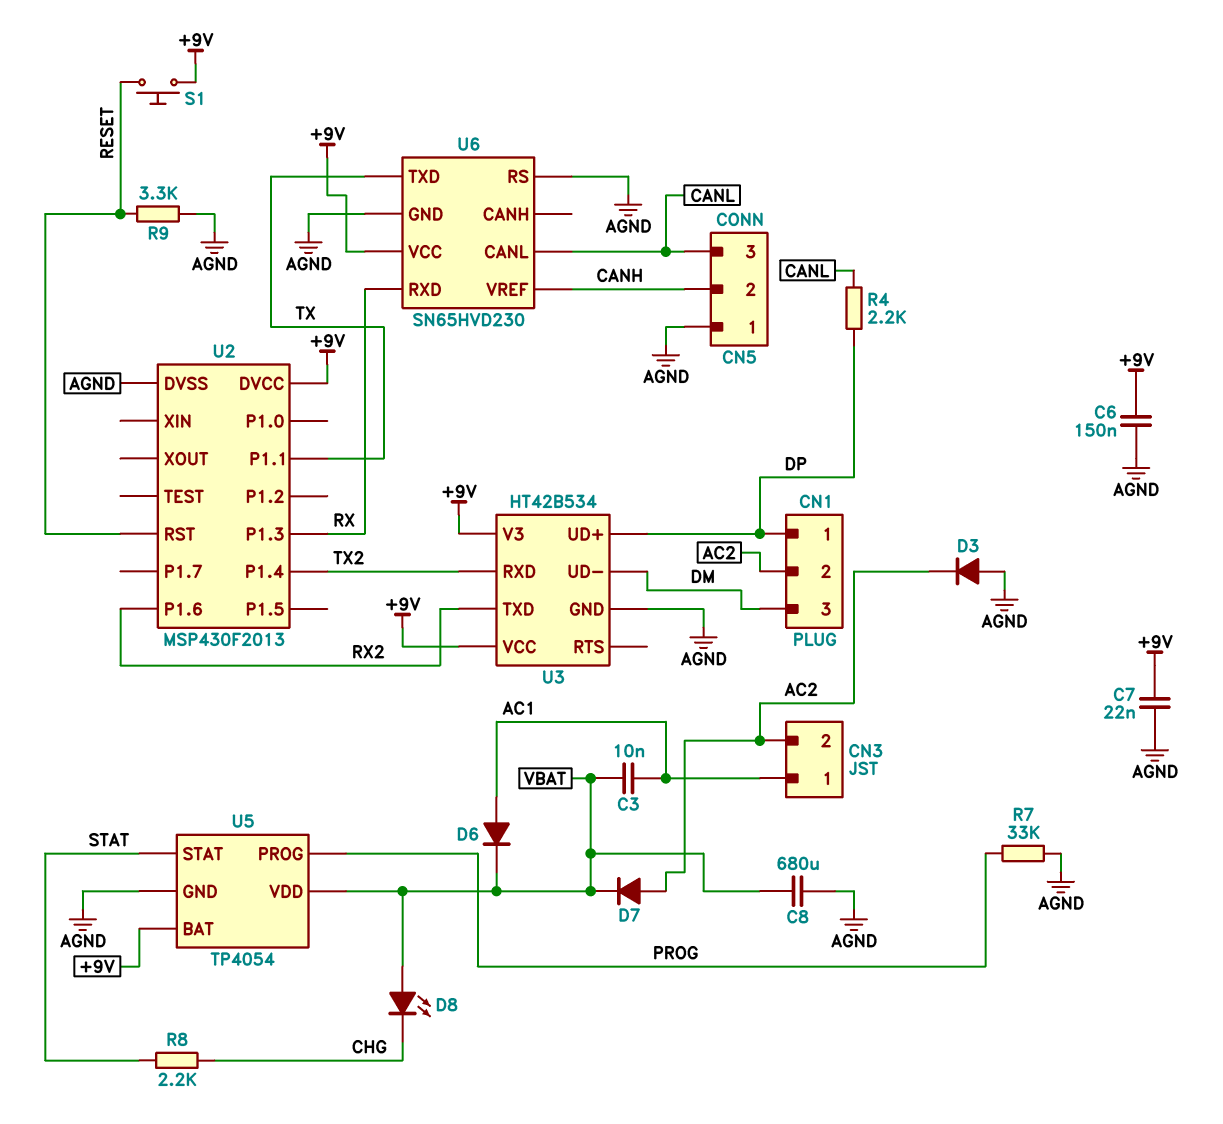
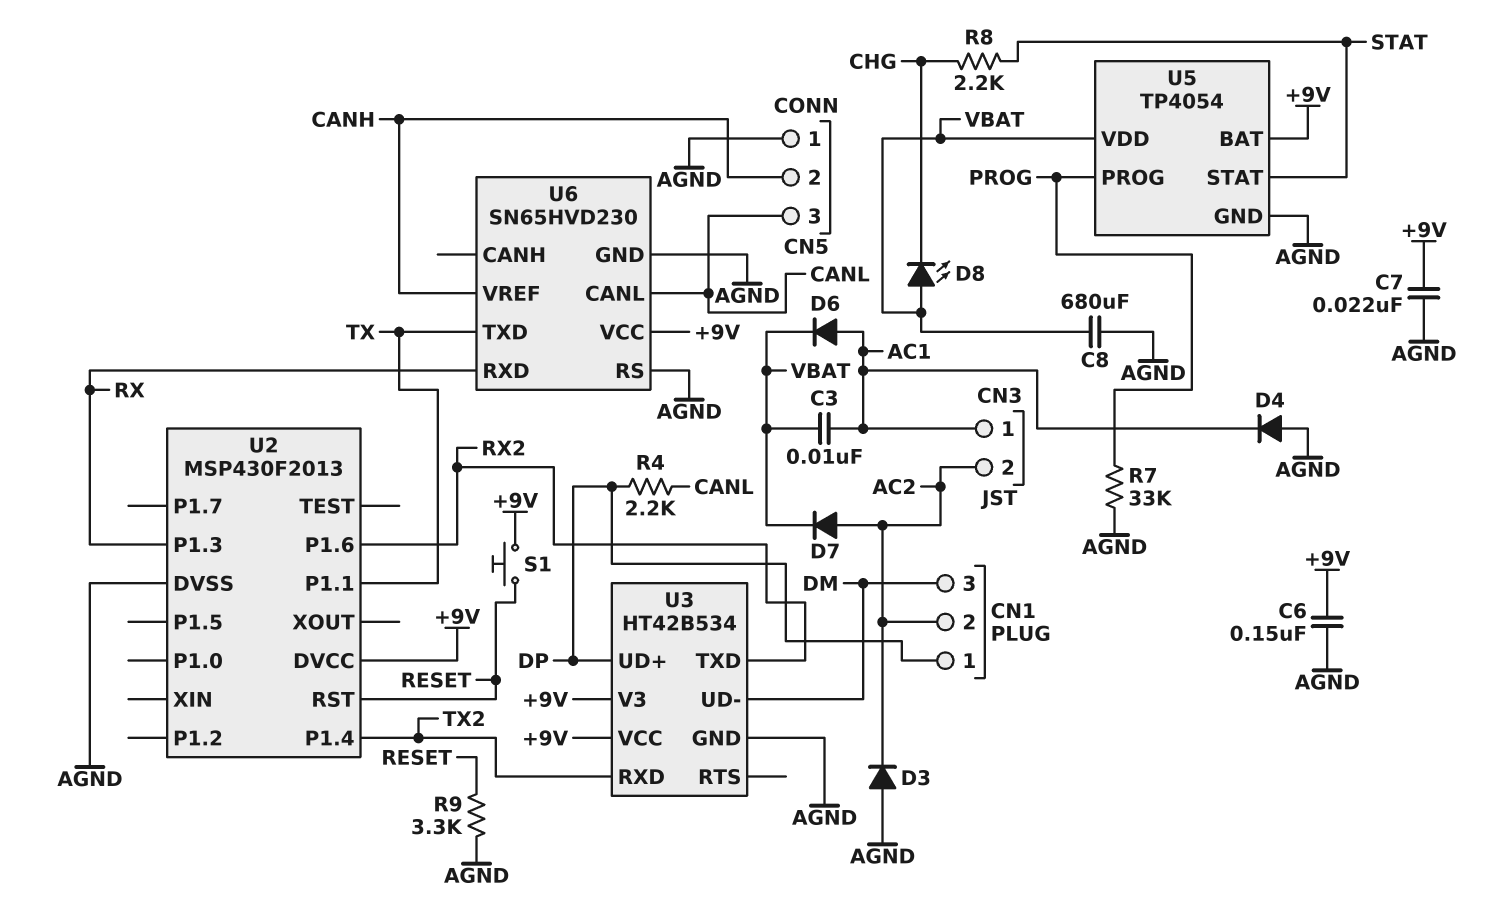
D4: none -> diode (A AGND, K AC1)

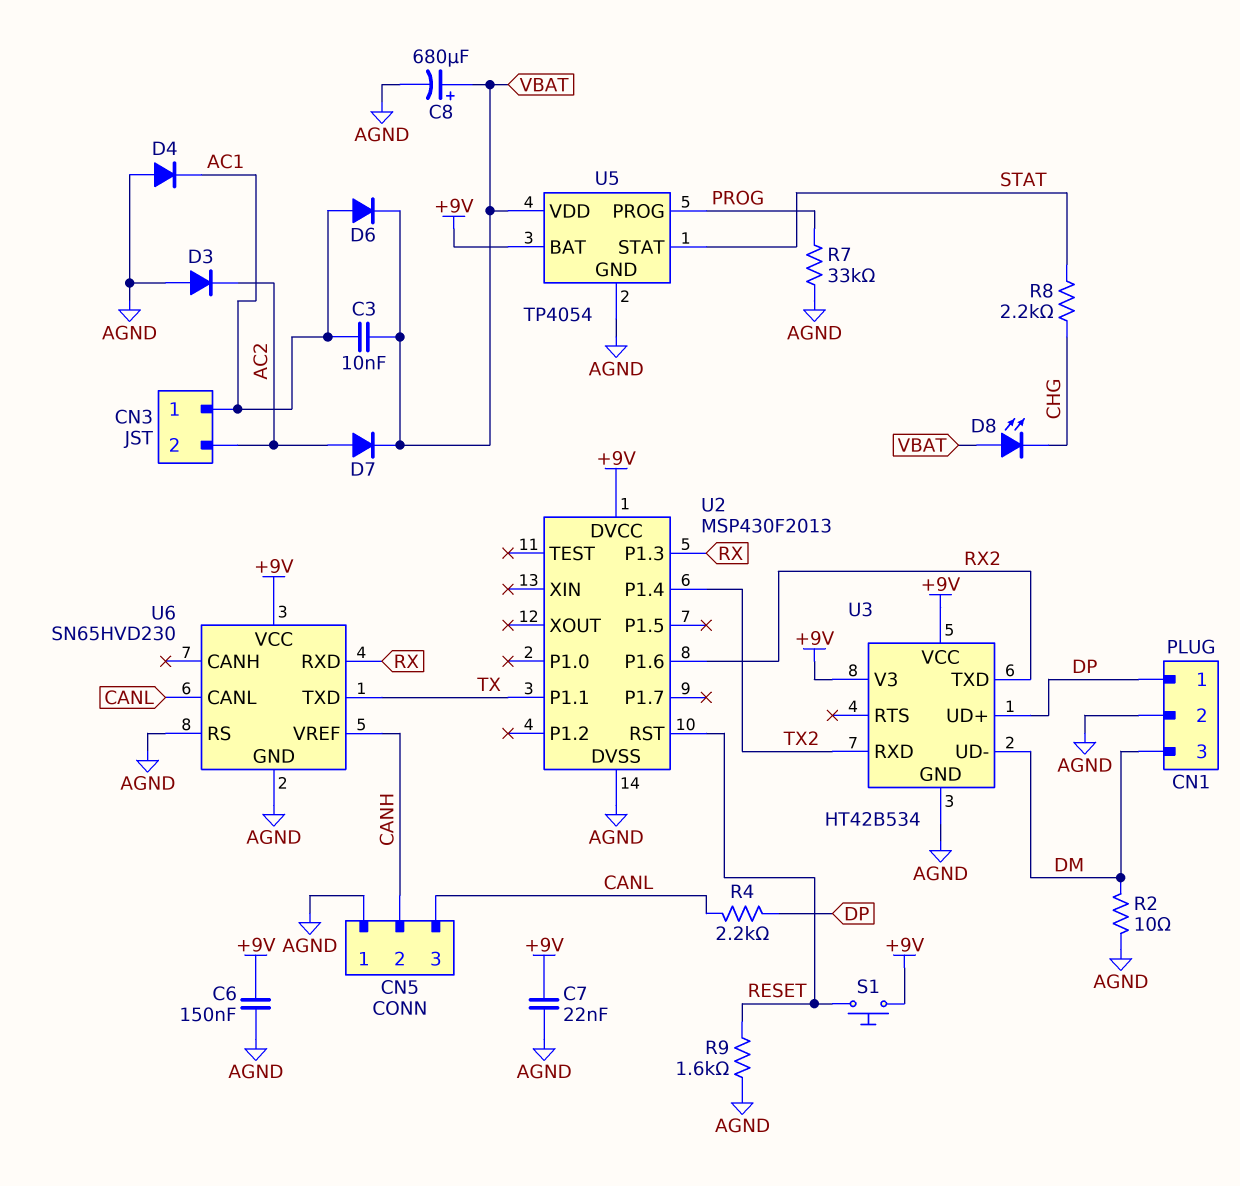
C8: 680uF (AGND, VBAT) -> 680uF (plus VBAT, minus AGND)
CN1 pin 2: AC2 -> AGND
R2: none -> 10 (AGND, DM)
R9: 3.3k (AGND, RESET) -> 1.6k (AGND, RESET)

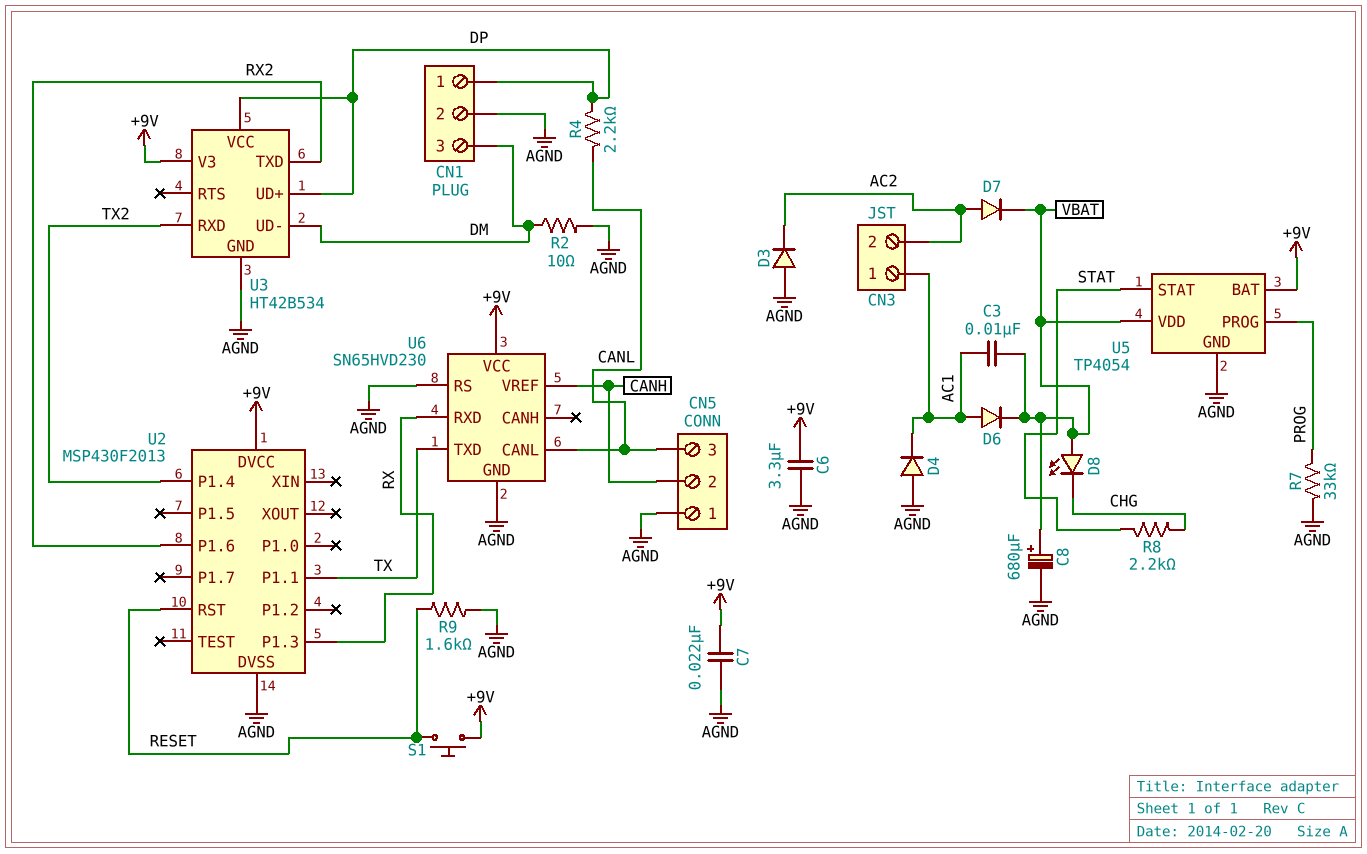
C6: 150nF (+9V, AGND) -> 3.3uF (+9V, AGND)
U3 pin VCC: +9V -> DP

